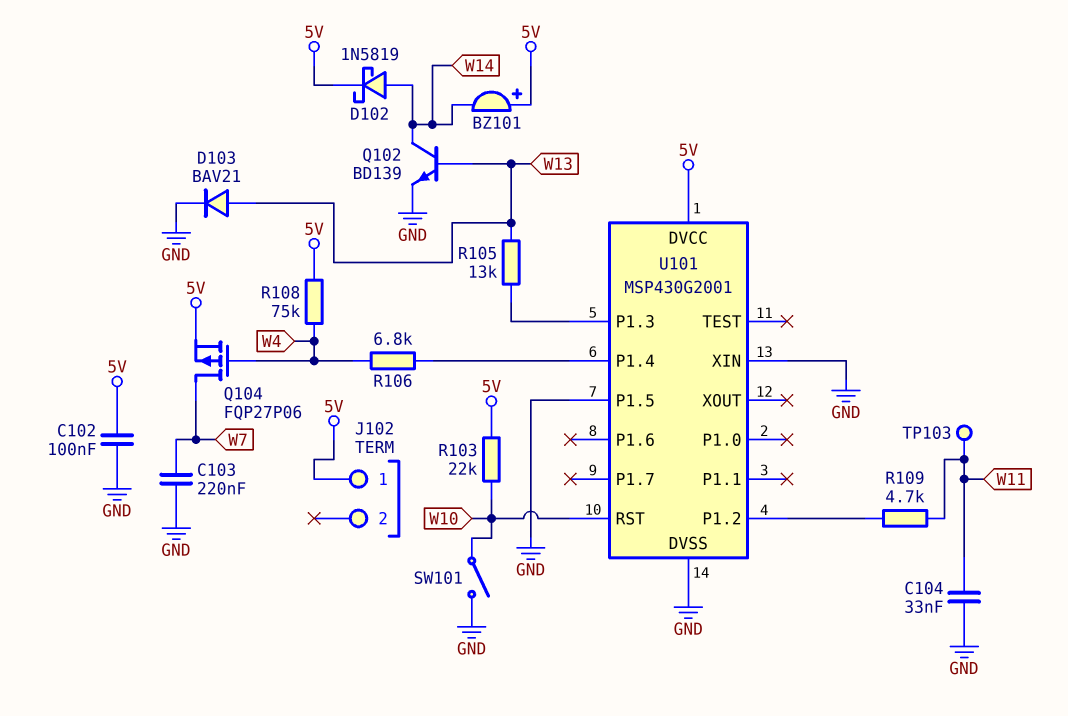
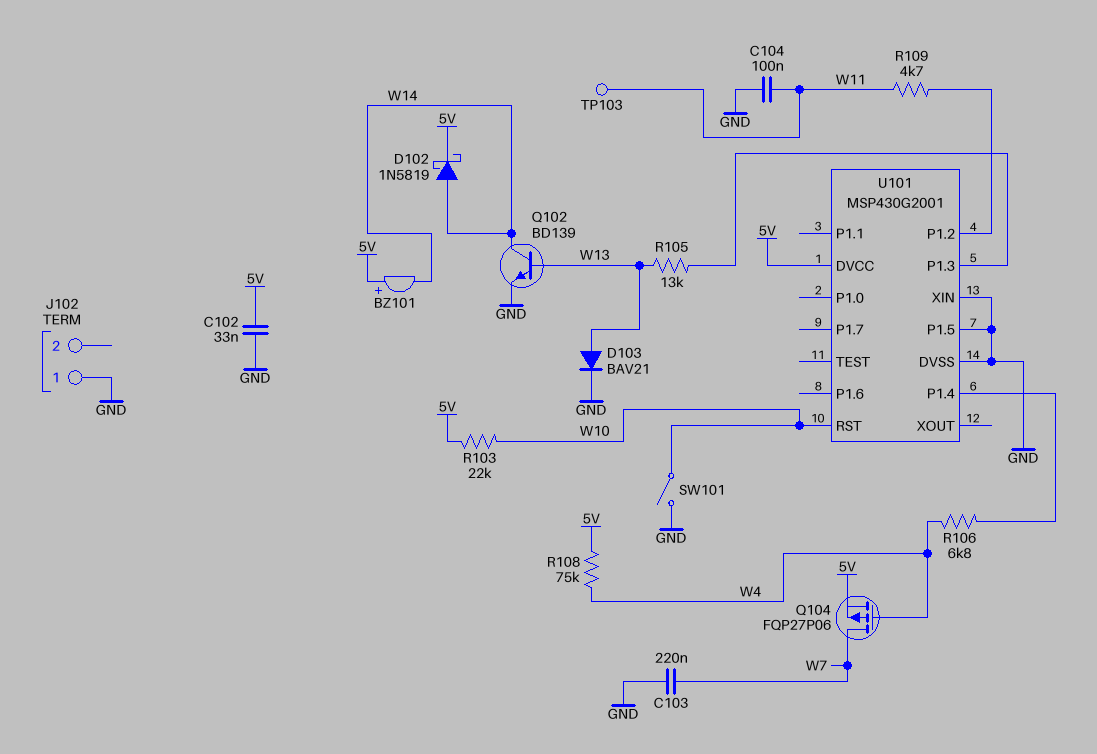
C102: 100nF (5V, GND) -> 33nF (5V, GND)
C104: 33nF (GND, W11) -> 100nF (GND, W11)
J102 pin 1: 5V -> GND

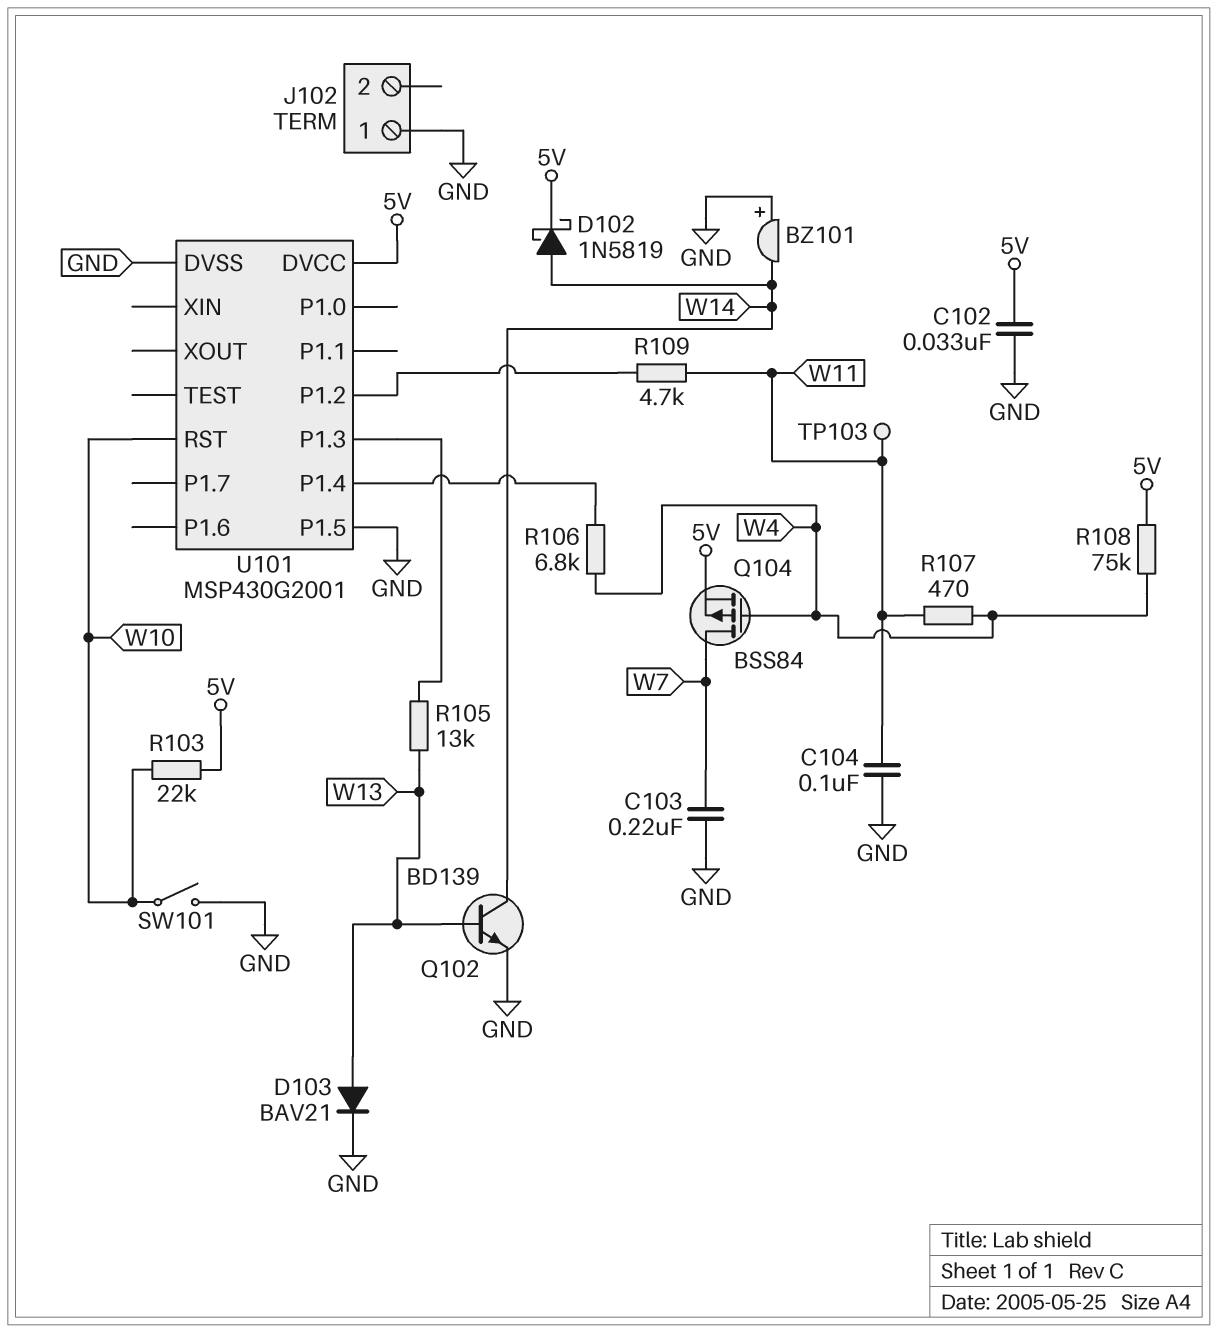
BZ101: buzzer (plus 5V, minus W14) -> buzzer (plus GND, minus W14)
Q104: PMOS FQP27P06 (G W4, D W7, S 5V) -> PMOS BSS84 (G W4, D W7, S 5V)
R107: none -> 470 (W4, W11)
U101 pin XIN: GND -> none

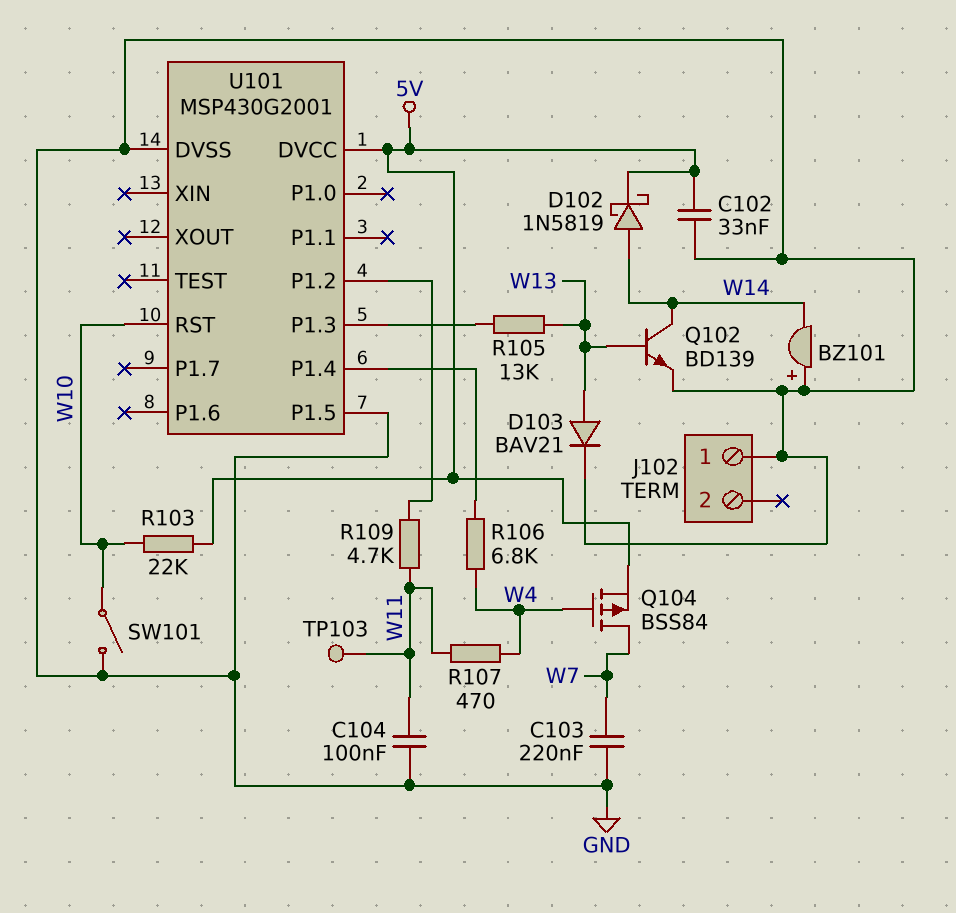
R108: 75k (5V, W4) -> none

